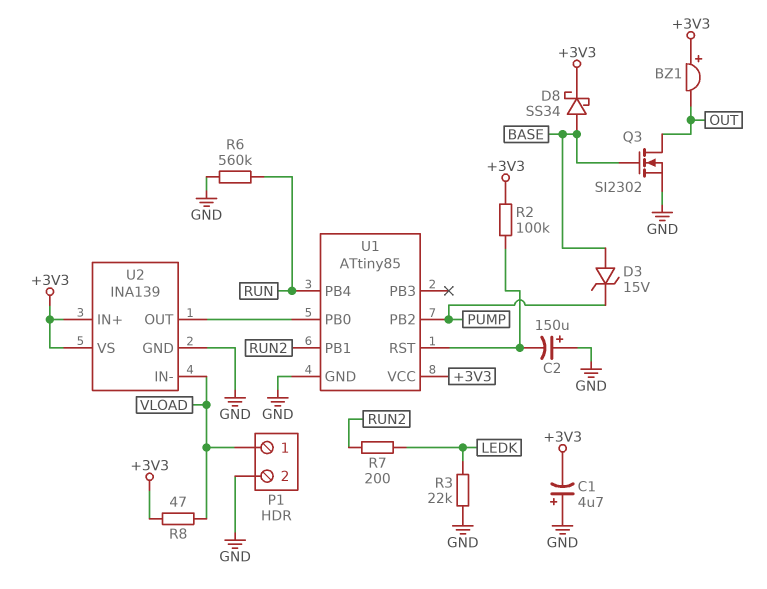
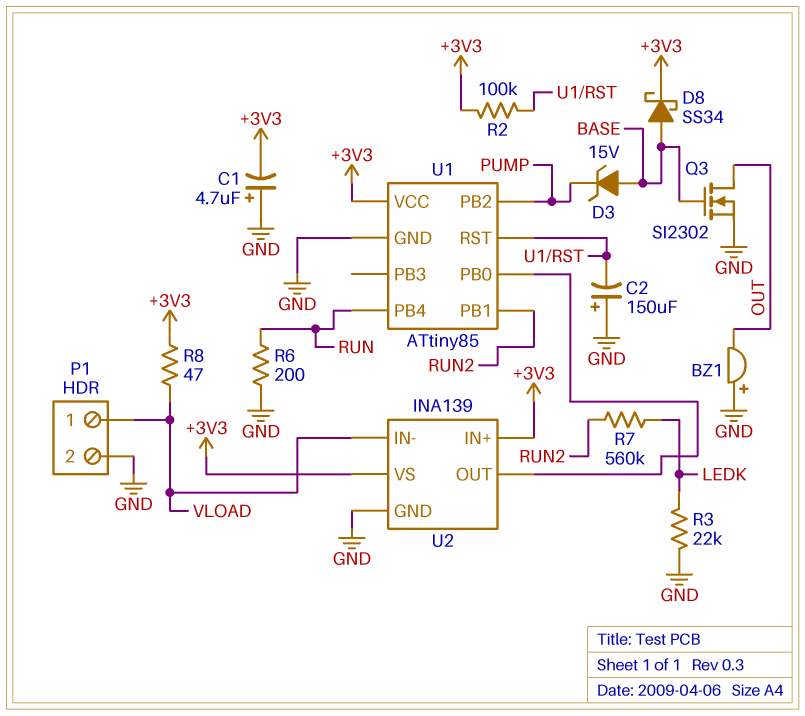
BZ1: buzzer (plus +3V3, minus OUT) -> buzzer (plus GND, minus OUT)
R6: 560k (GND, RUN) -> 200 (GND, RUN)
R7: 200 (LEDK, RUN2) -> 560k (LEDK, RUN2)

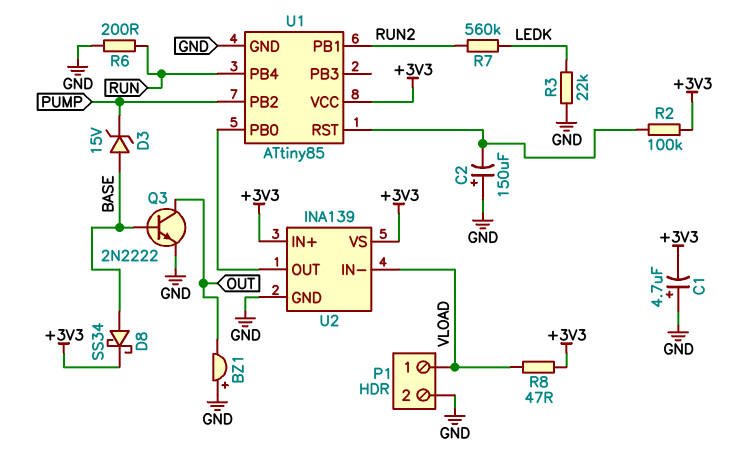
Q3: NMOS SI2302 (G BASE, D OUT, S GND) -> NPN 2N2222 (B BASE, C OUT, E GND)

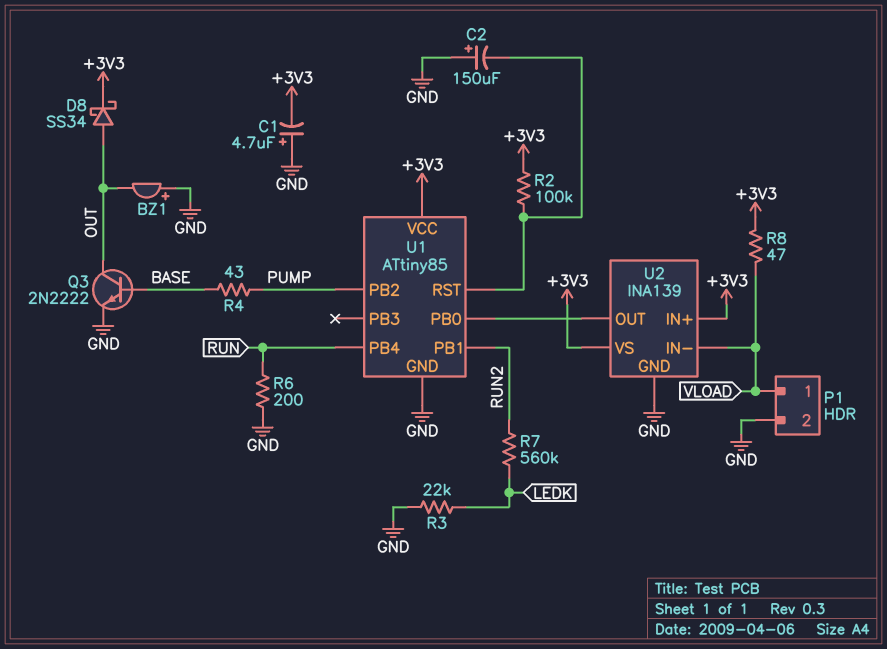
D3: zener 15V (A BASE, K PUMP) -> none
D8: schottky SS34 (A BASE, K +3V3) -> schottky SS34 (A OUT, K +3V3)
R4: none -> 43 (BASE, PUMP)

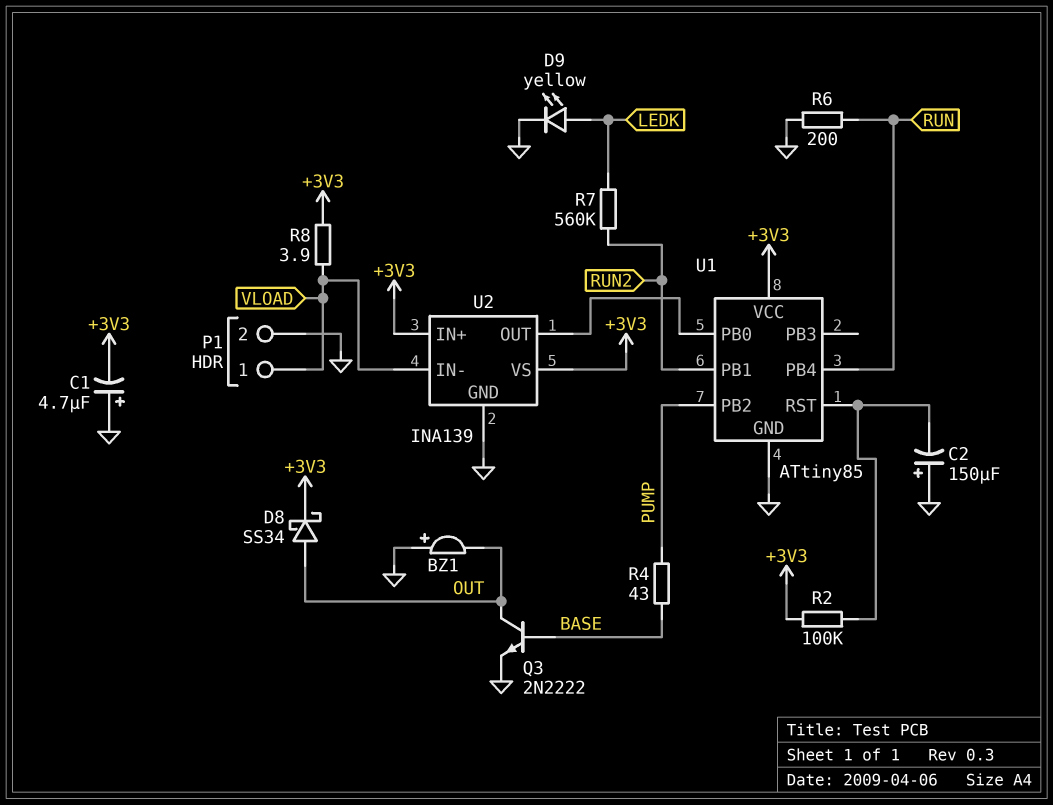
D9: none -> LED yellow (A LEDK, K GND)
R3: 22k (GND, LEDK) -> none
R8: 47 (+3V3, VLOAD) -> 3.9 (+3V3, VLOAD)

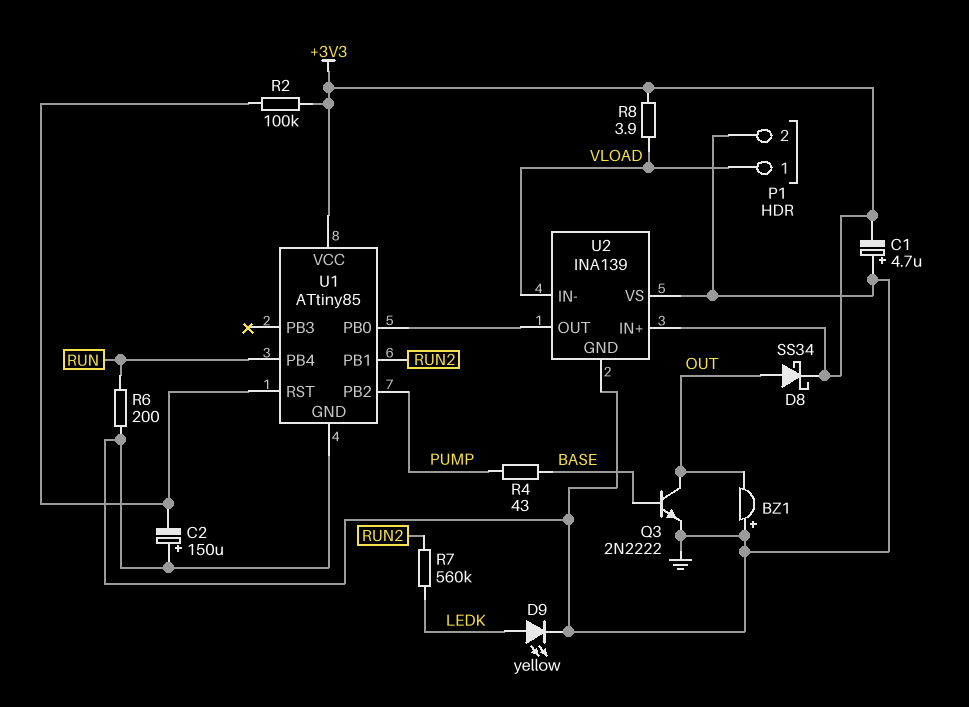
U2 pin VS: +3V3 -> GND

